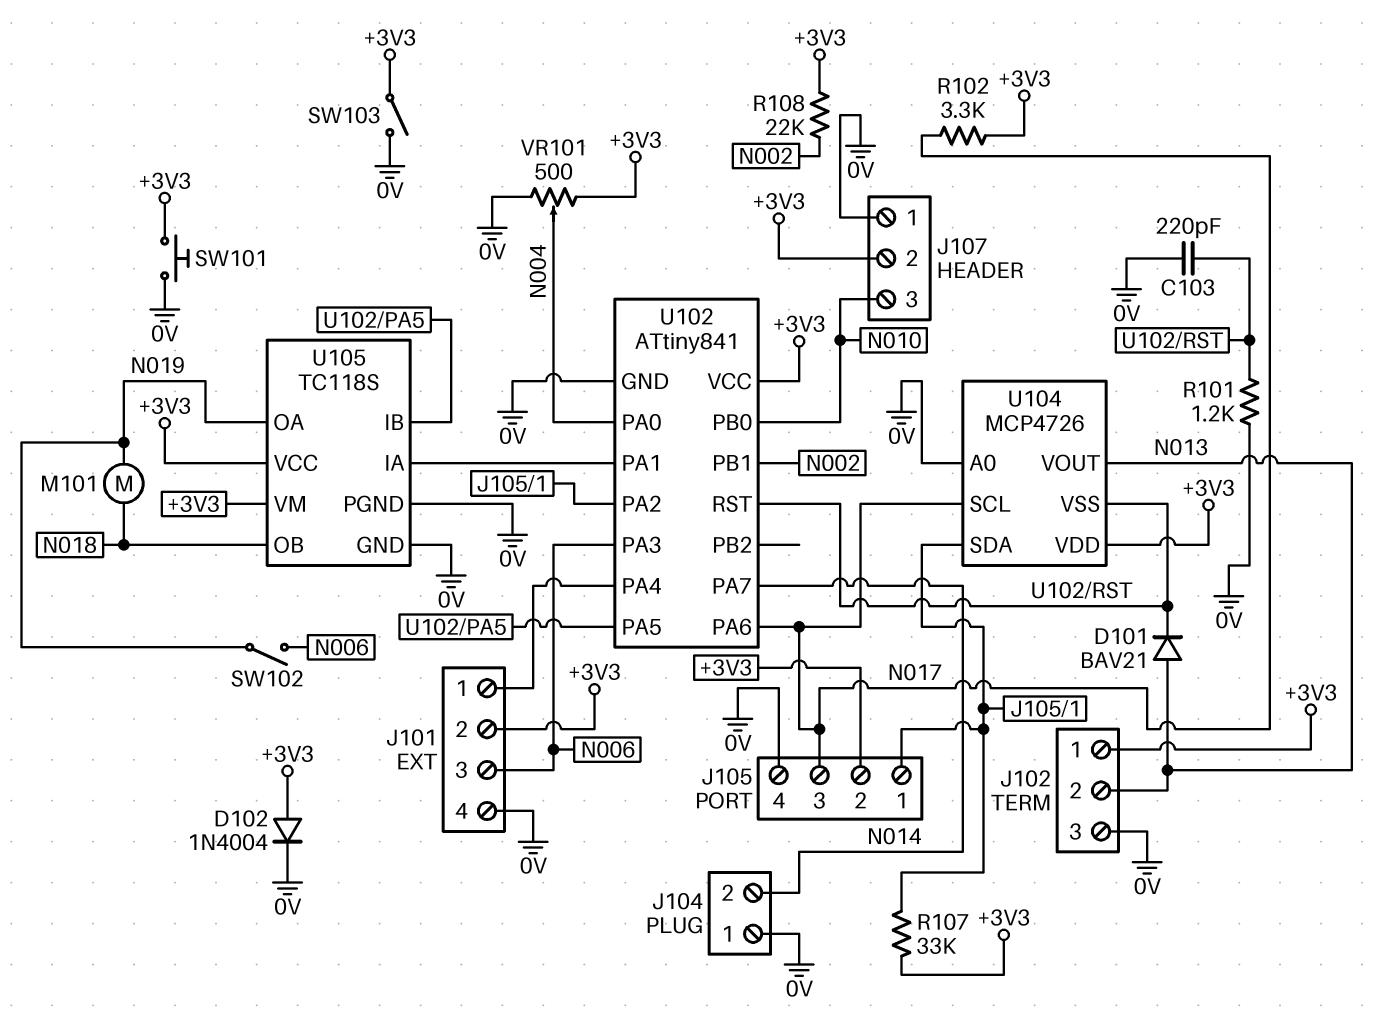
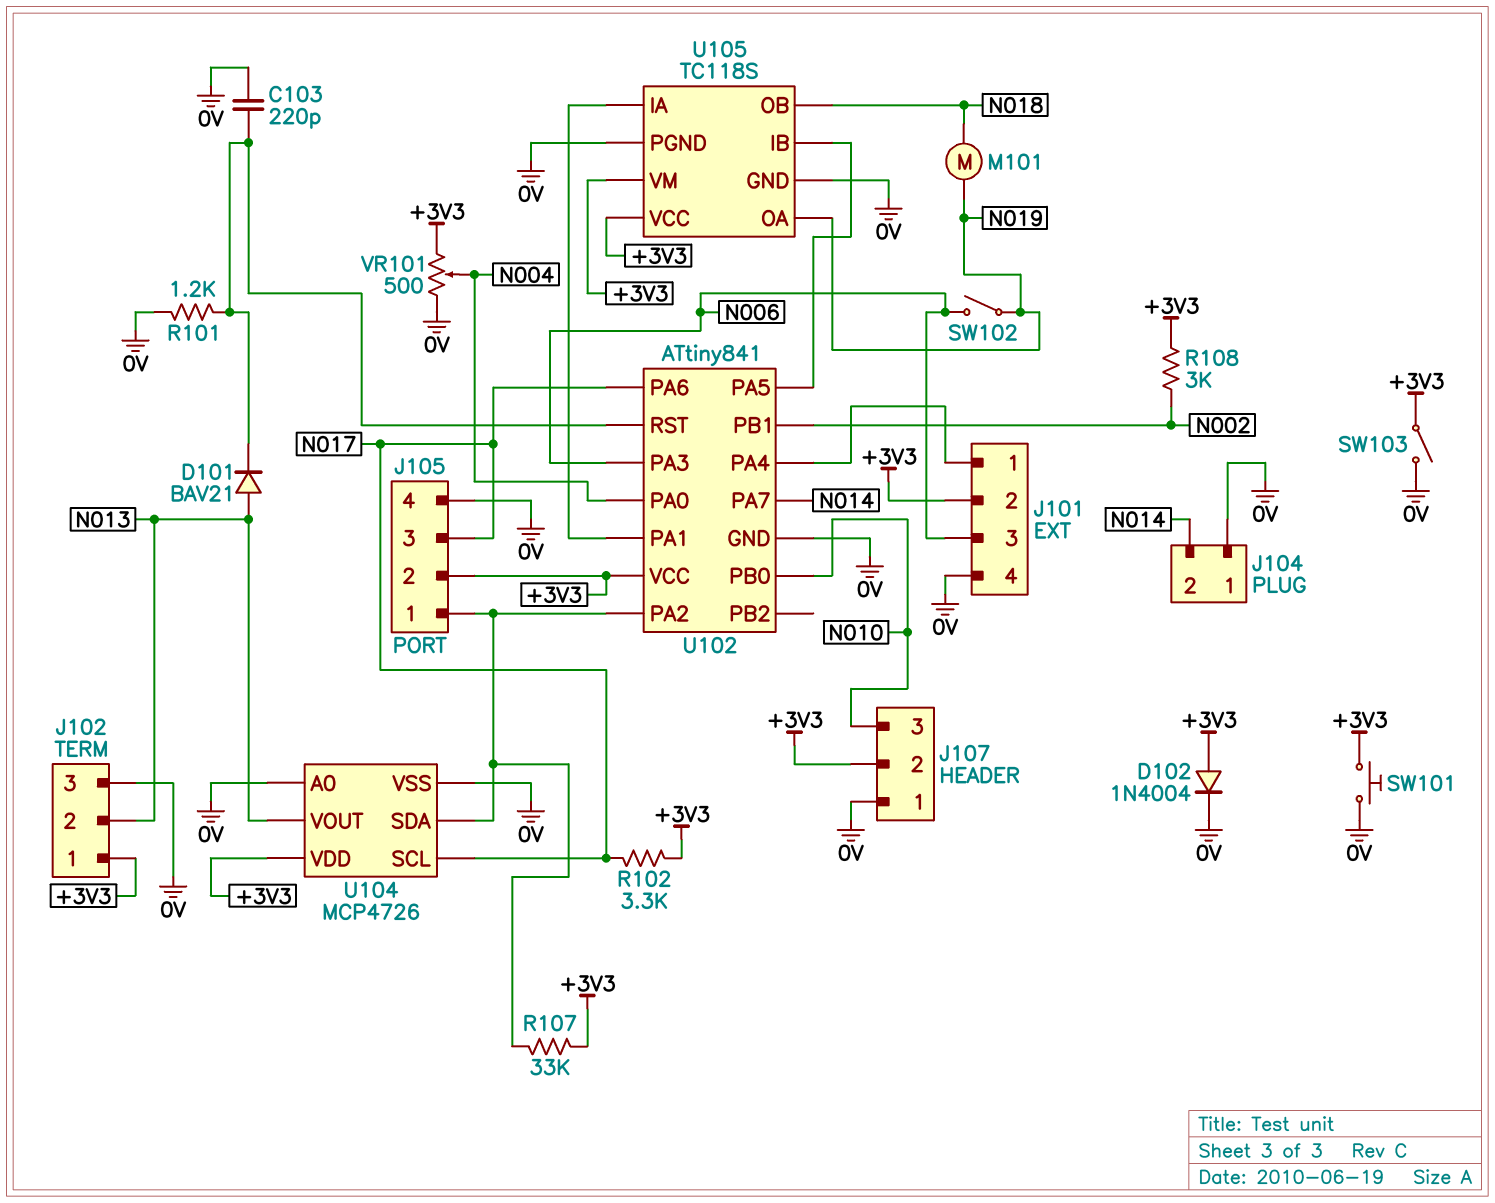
R108: 22k (+3V3, N002) -> 3k (+3V3, N002)
U104 pin VSS: U102/RST -> 0V

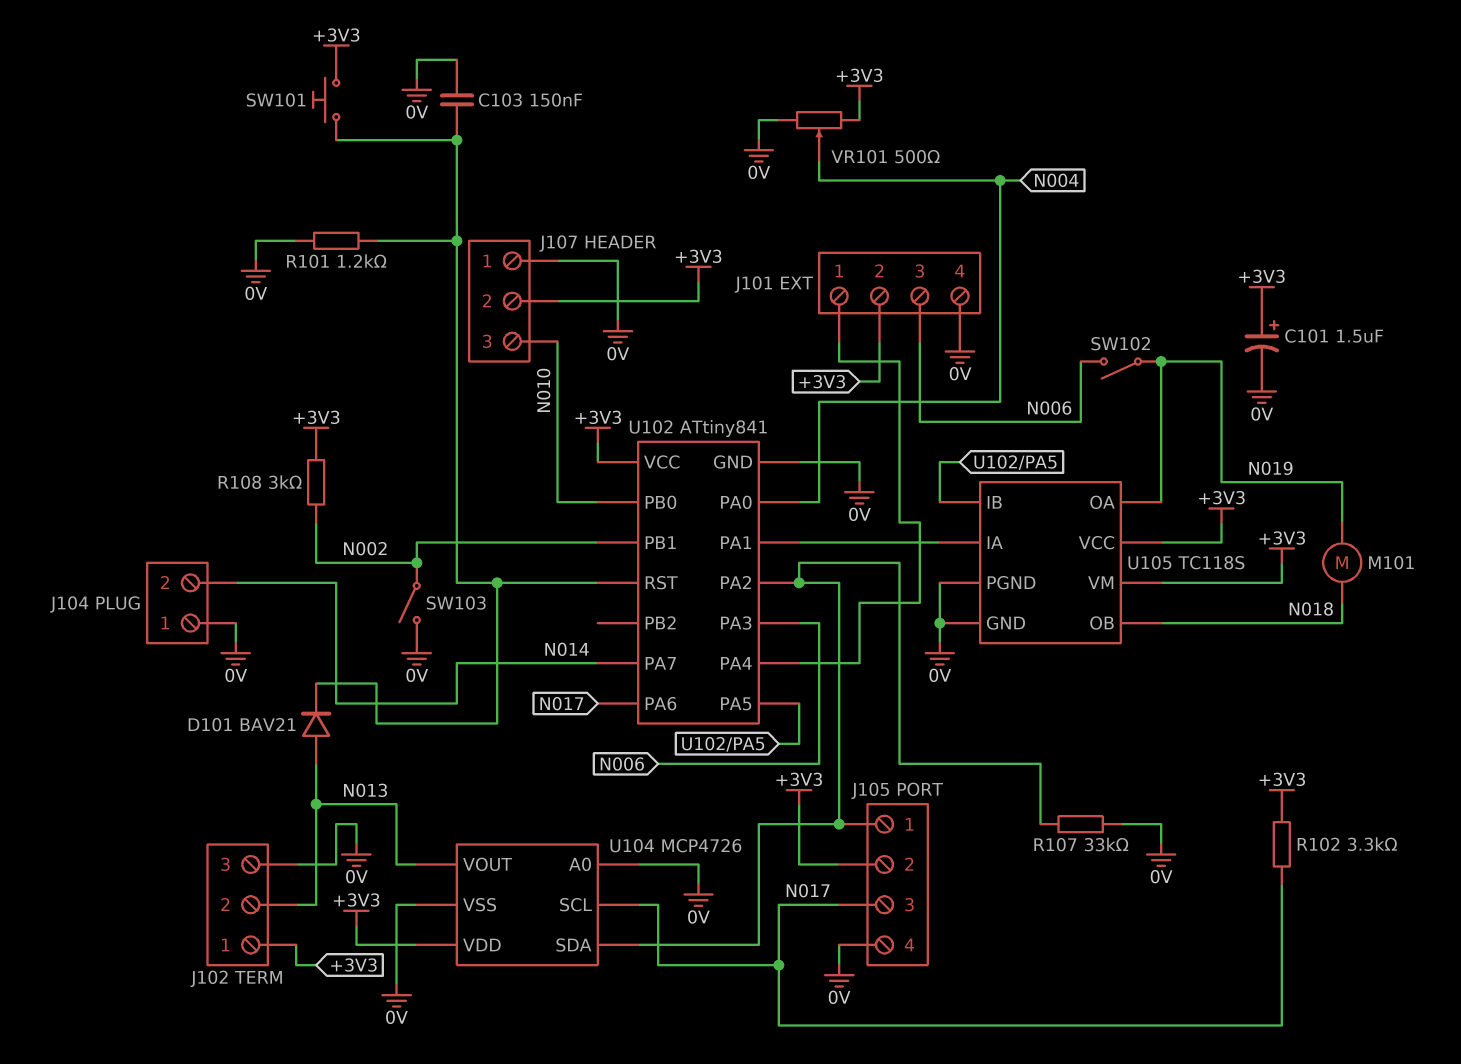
C101: none -> 1.5uF (plus +3V3, minus 0V)
C103: 220pF (0V, U102/RST) -> 150nF (0V, U102/RST)
D102: diode 1N4004 (A +3V3, K 0V) -> none
R107: 33k (+3V3, J105/1) -> 33k (0V, J105/1)
SW101: button (+3V3, 0V) -> button (+3V3, U102/RST)
SW103: switch (+3V3, 0V) -> switch (0V, N002)

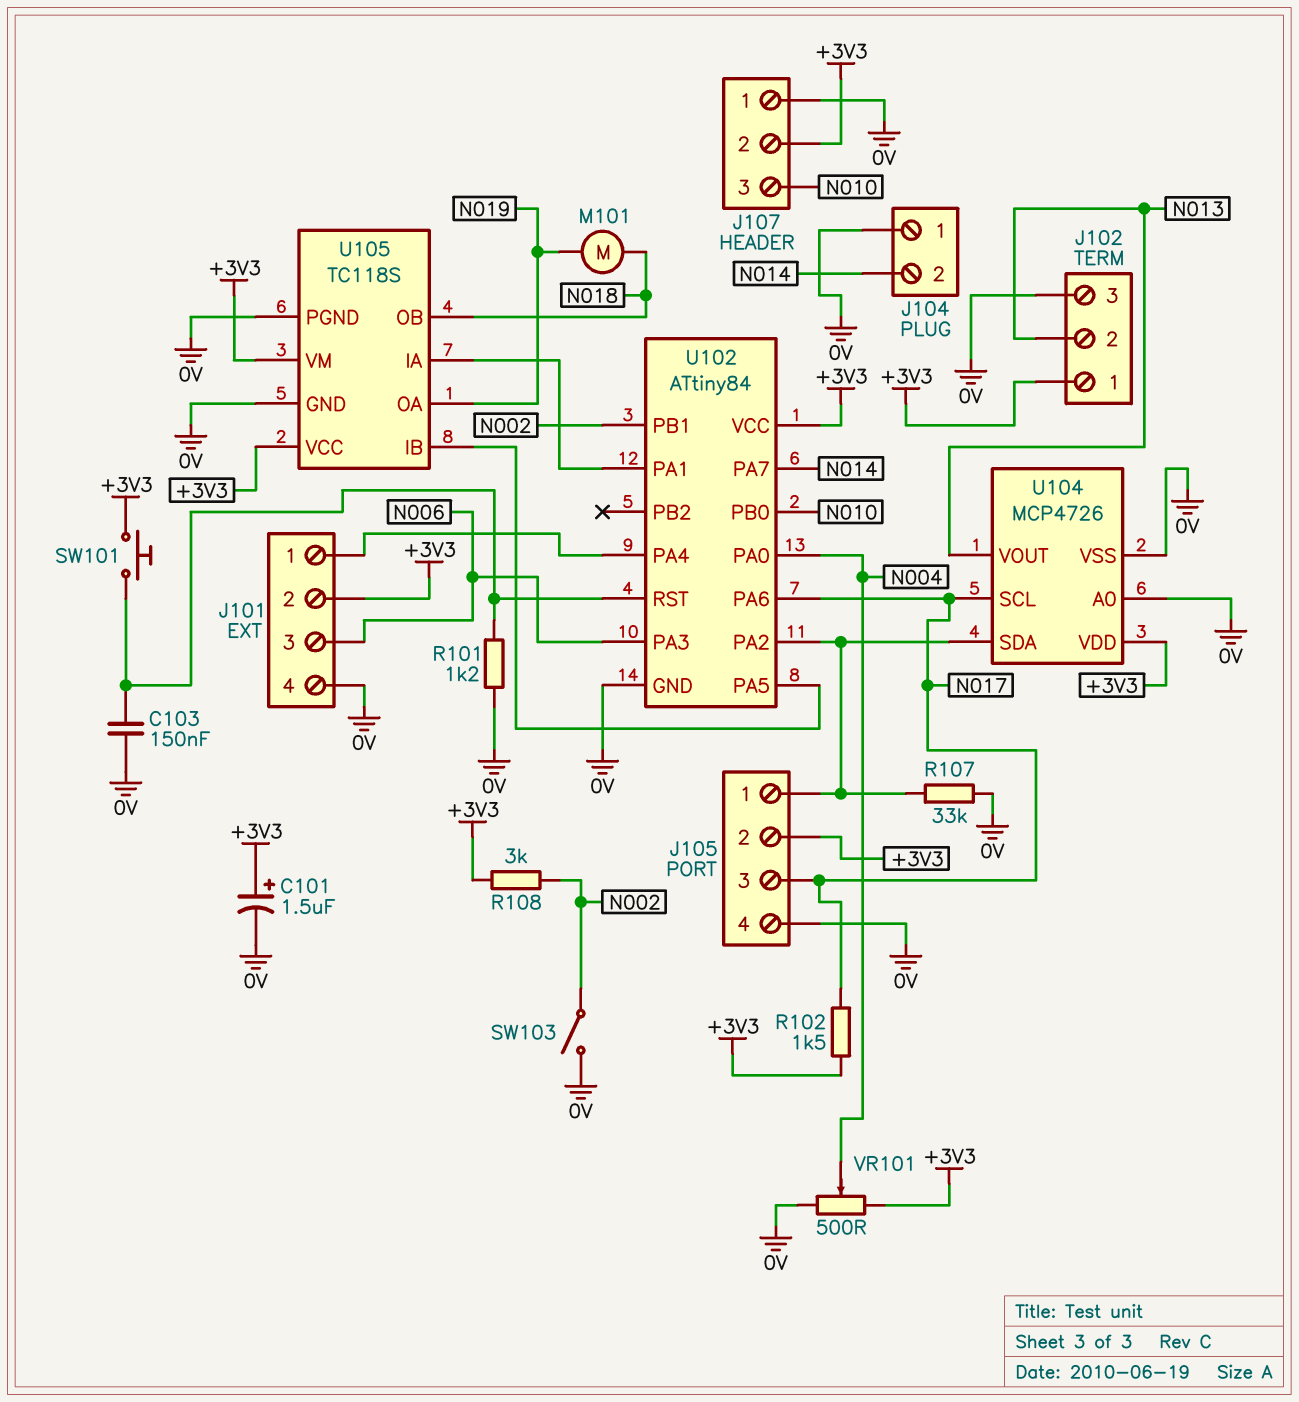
D101: diode BAV21 (A N013, K U102/RST) -> none
R102: 3.3k (+3V3, N017) -> 1.5k (+3V3, N017)
SW102: switch (N006, N019) -> none
U102: ATtiny841 -> ATtiny84

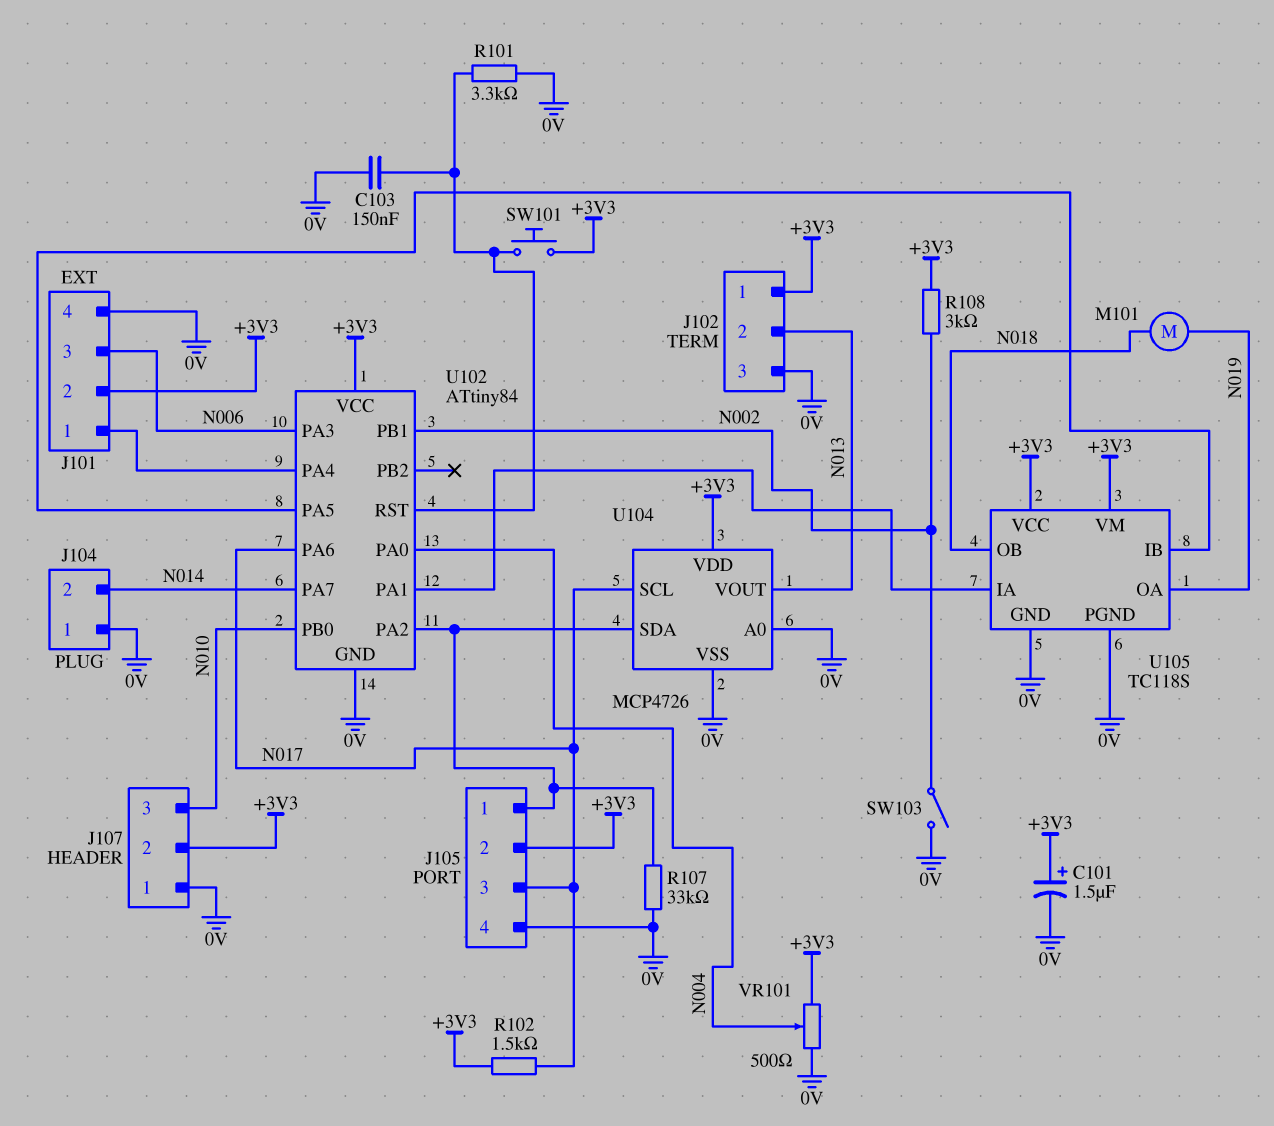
R101: 1.2k (0V, U102/RST) -> 3.3k (0V, U102/RST)

